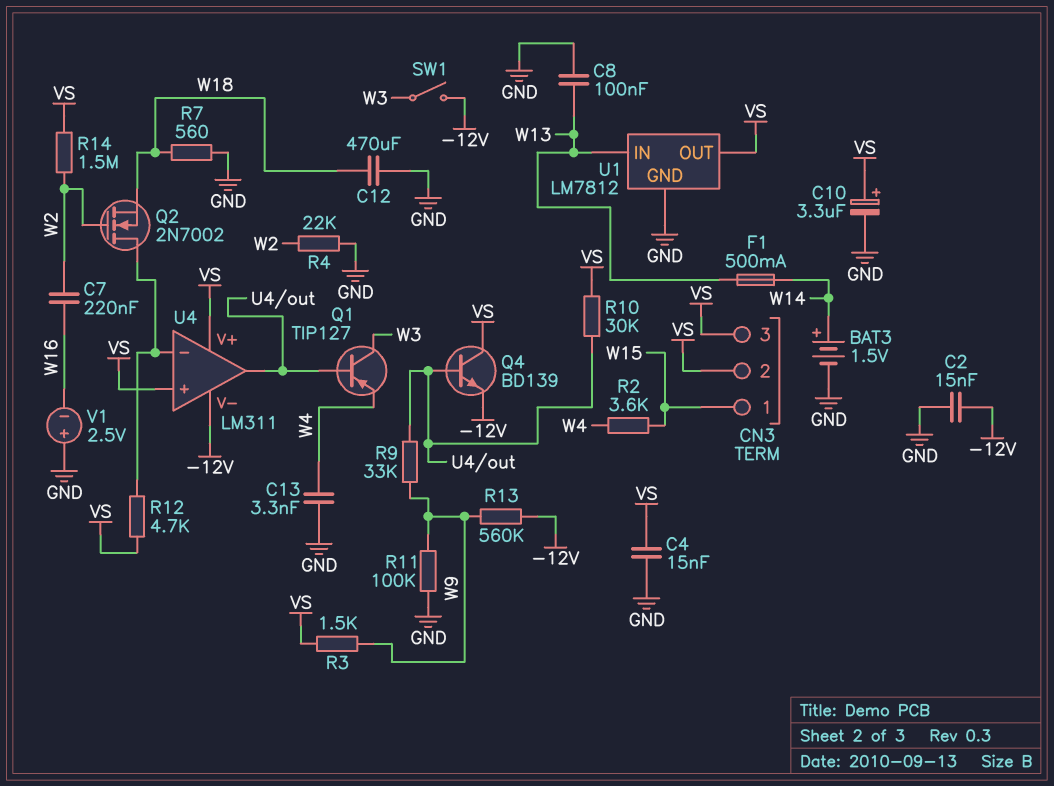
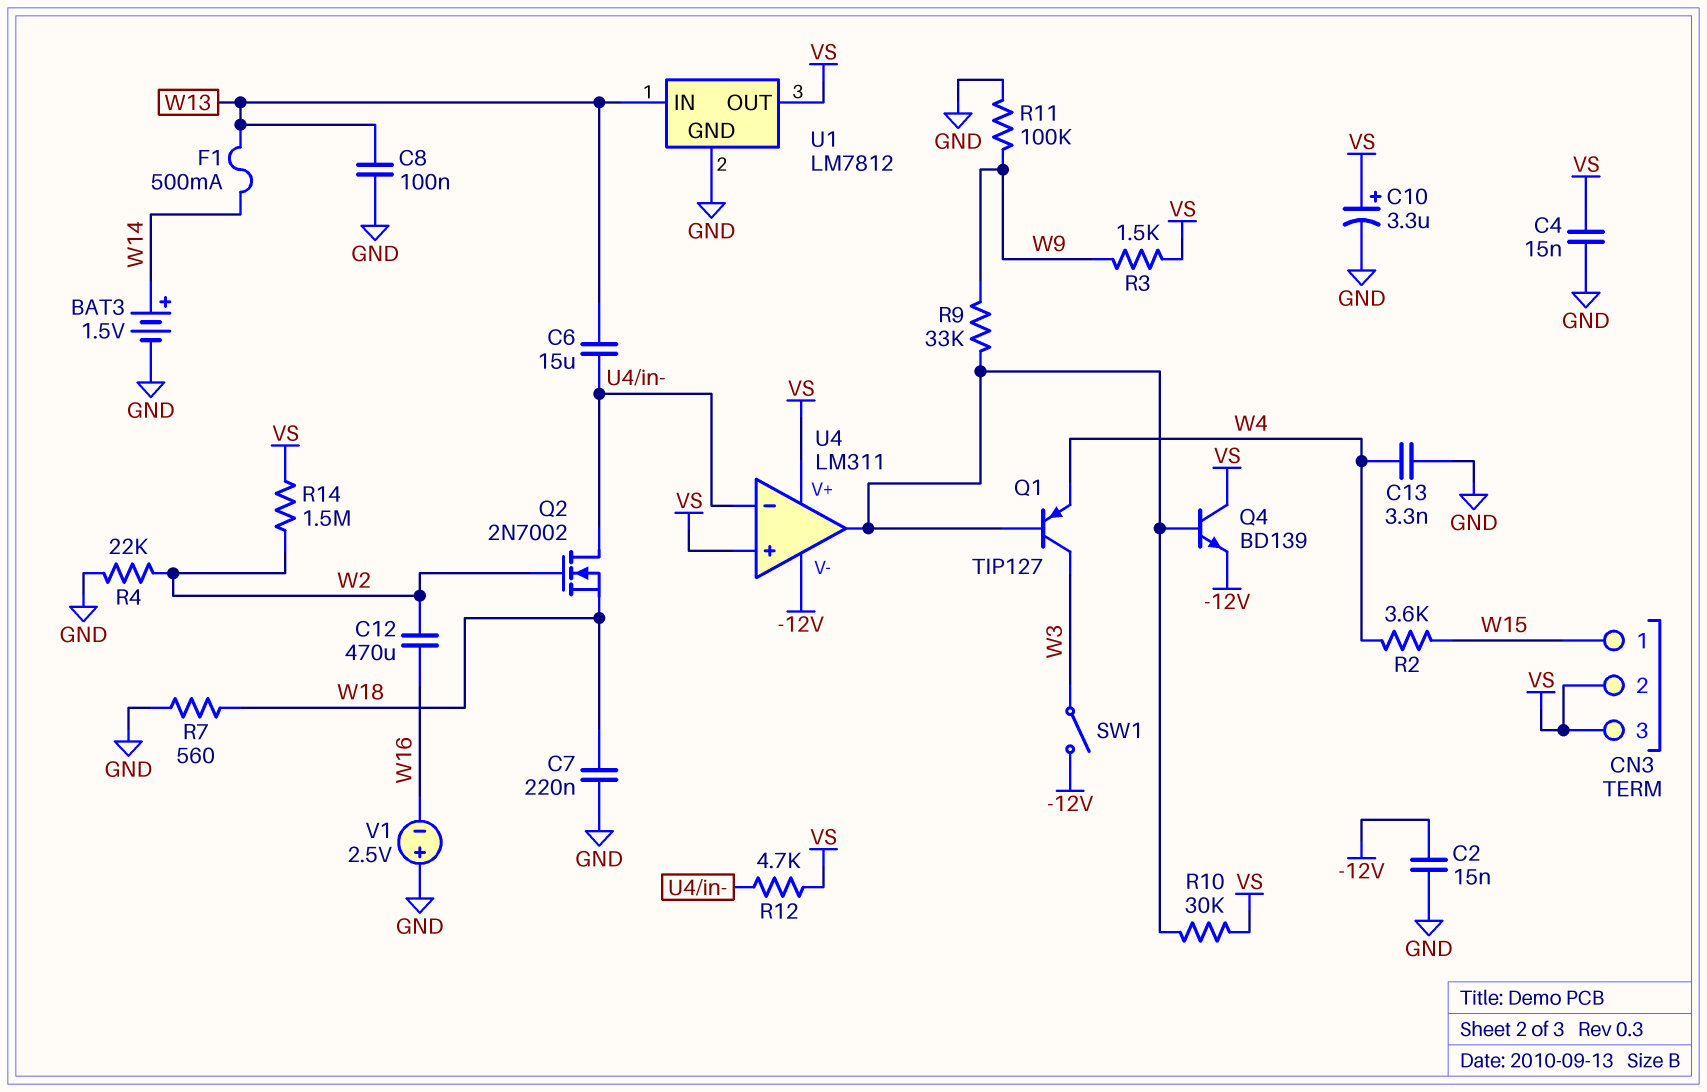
C6: none -> 15uF (U4/in-, W13)
C7: 220nF (W2, W16) -> 220nF (GND, W18)
C12: 470uF (GND, W18) -> 470uF (W2, W16)
R13: 560k (-12V, W9) -> none

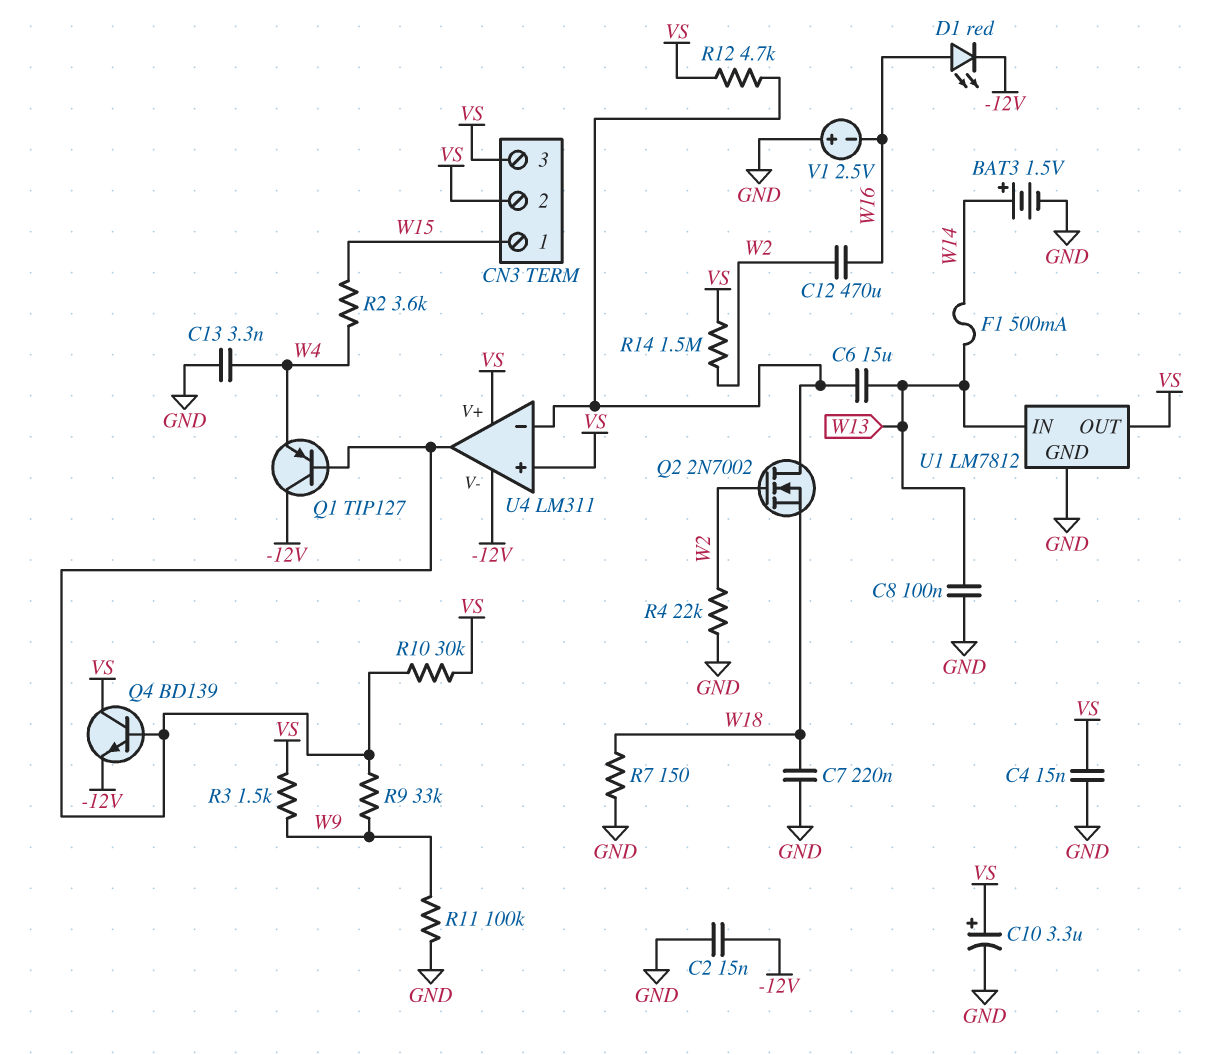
D1: none -> LED red (A W16, K -12V)
Q1: PNP TIP127 (B U4/out, C W3, E W4) -> PNP TIP127 (B U4/out, C -12V, E W4)
R7: 560 (GND, W18) -> 150 (GND, W18)
SW1: switch (-12V, W3) -> none

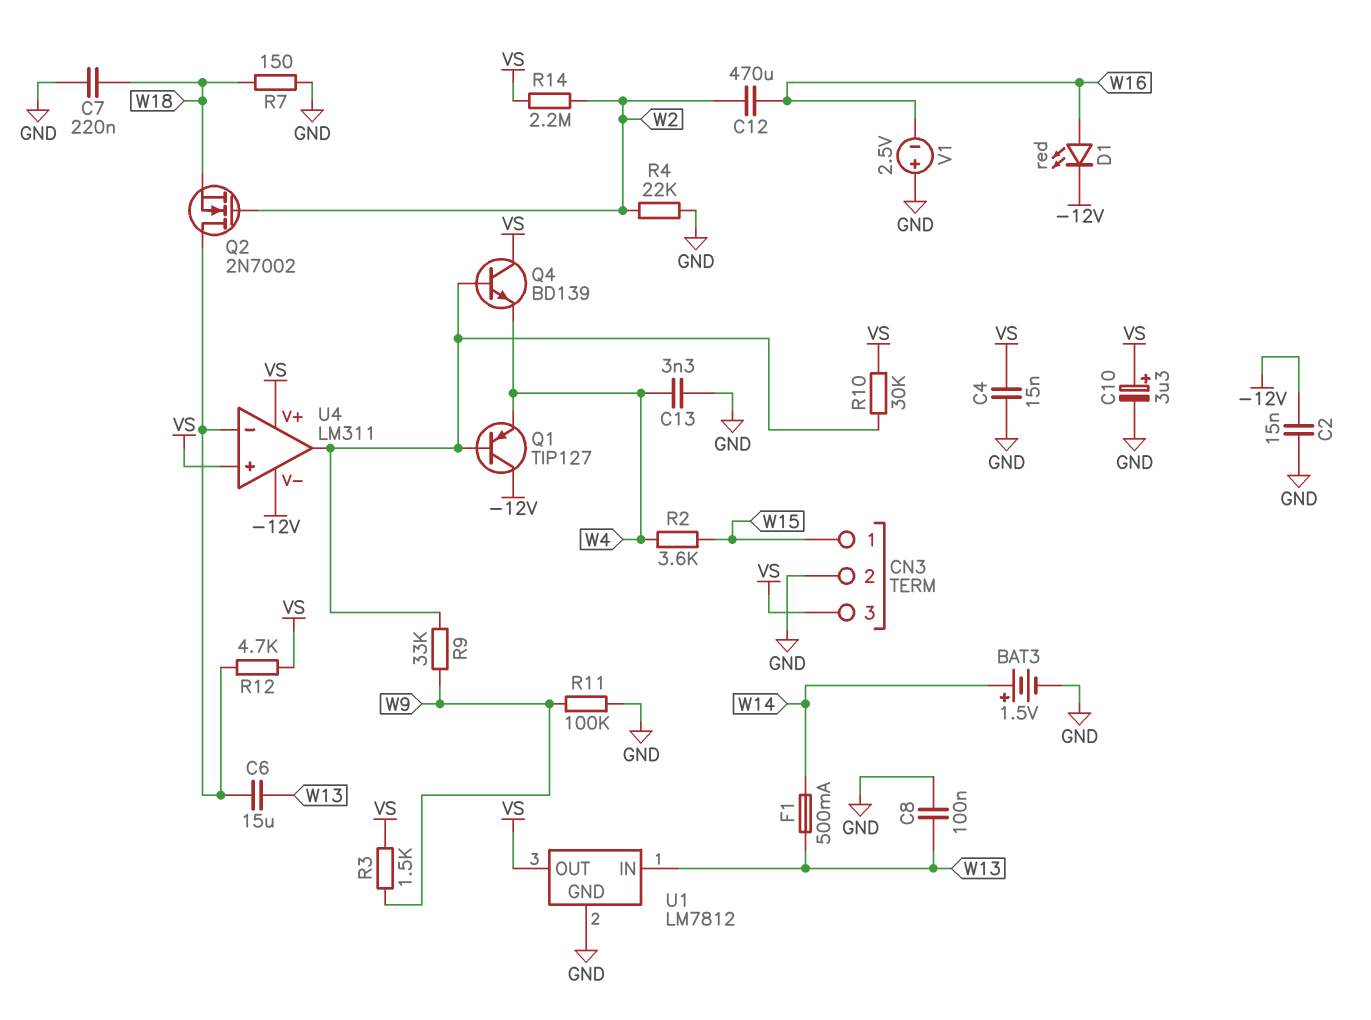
CN3 pin 2: VS -> GND
Q4: NPN BD139 (B U4/out, C VS, E -12V) -> NPN BD139 (B U4/out, C VS, E W4)
R14: 1.5M (VS, W2) -> 2.2M (VS, W2)

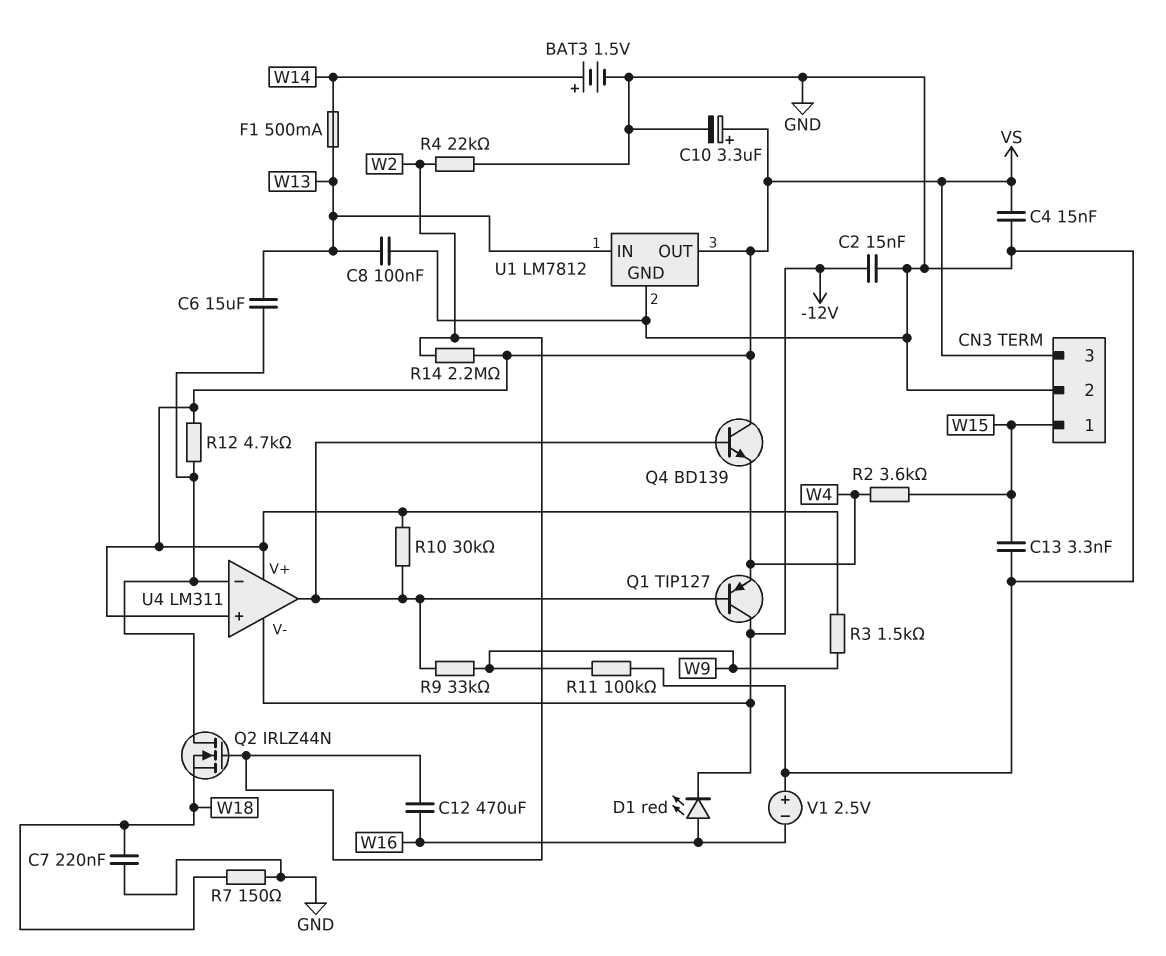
C13: 3.3nF (GND, W4) -> 3.3nF (GND, W15)
Q2: NMOS 2N7002 (G W2, D U4/in-, S W18) -> NMOS IRLZ44N (G W2, D U4/in-, S W18)

